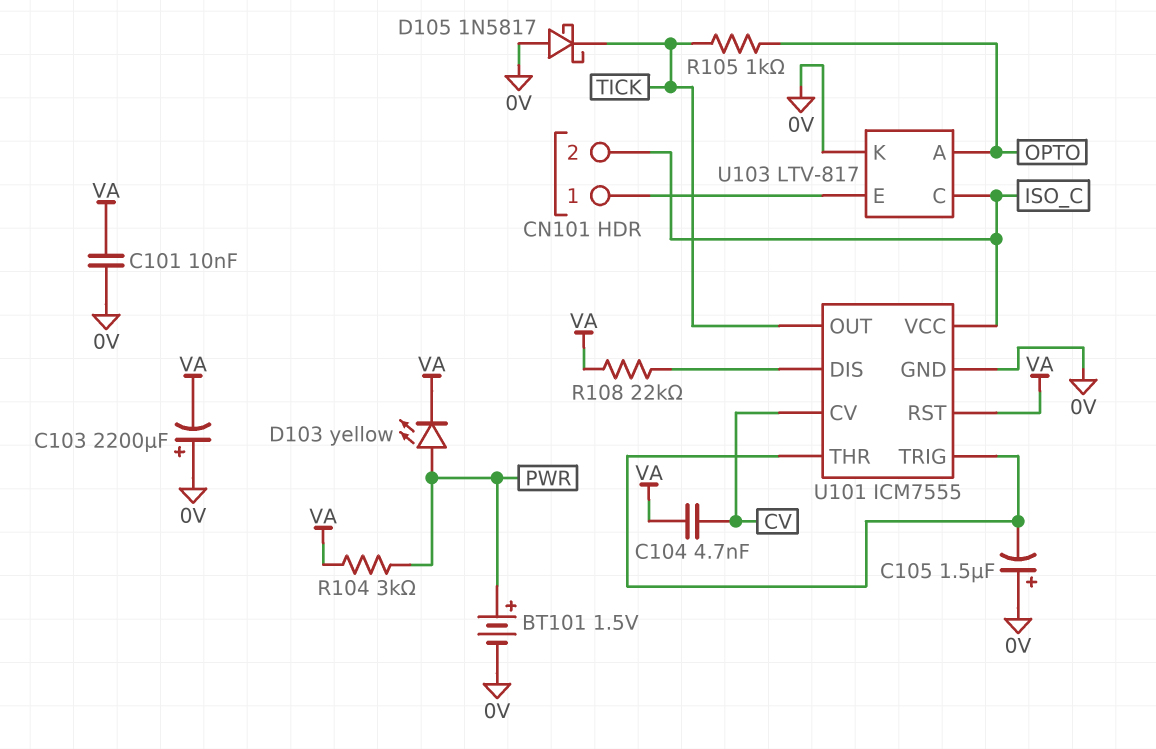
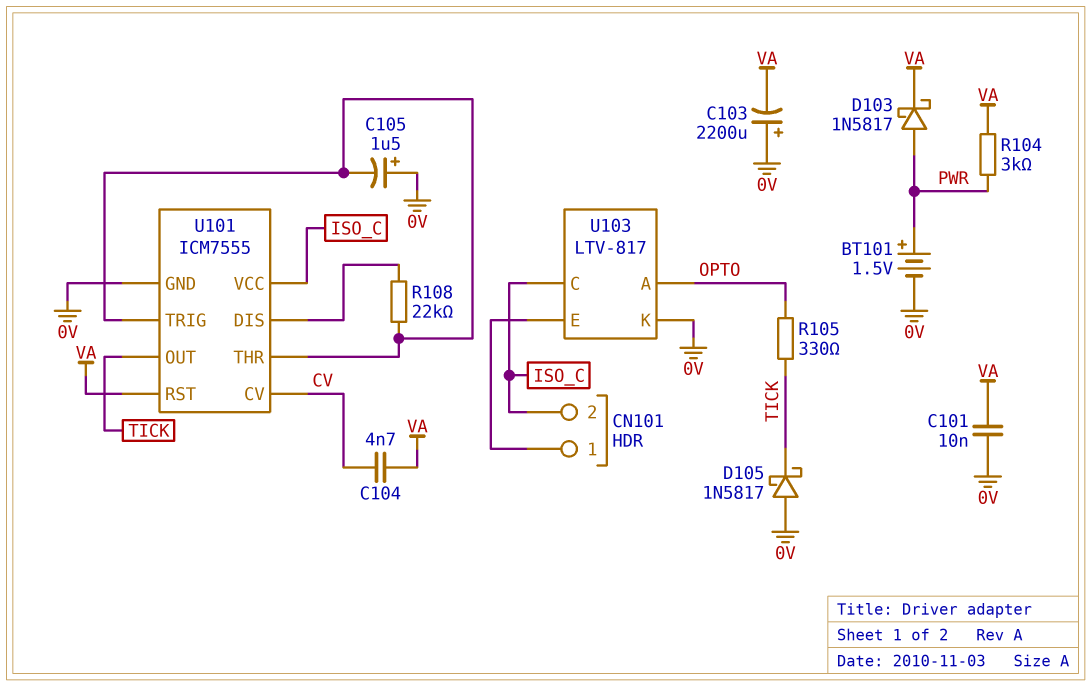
D103: LED yellow (A PWR, K VA) -> schottky 1N5817 (A PWR, K VA)
R105: 1k (OPTO, TICK) -> 330 (OPTO, TICK)
R108: 22k (U101/DIS, VA) -> 22k (U101/DIS, U101/THR)

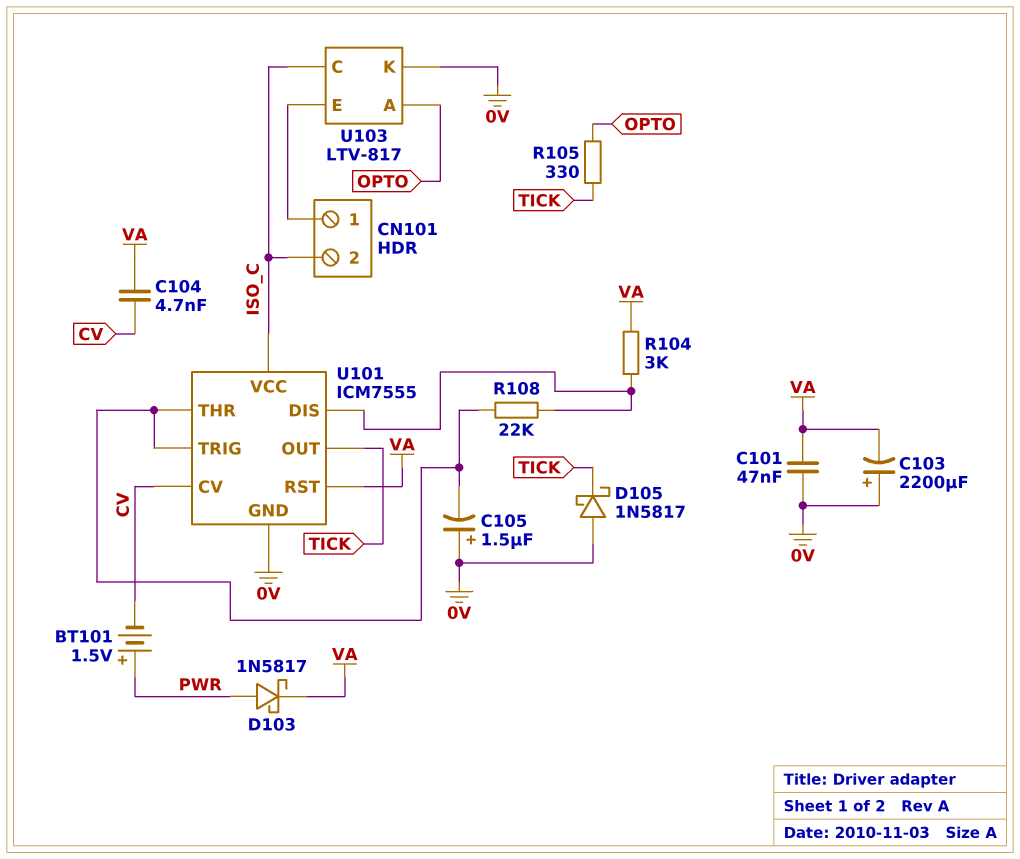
BT101: 1.5V (plus PWR, minus 0V) -> 1.5V (plus PWR, minus CV)
C101: 10nF (0V, VA) -> 47nF (0V, VA)
R104: 3k (PWR, VA) -> 3k (U101/DIS, VA)

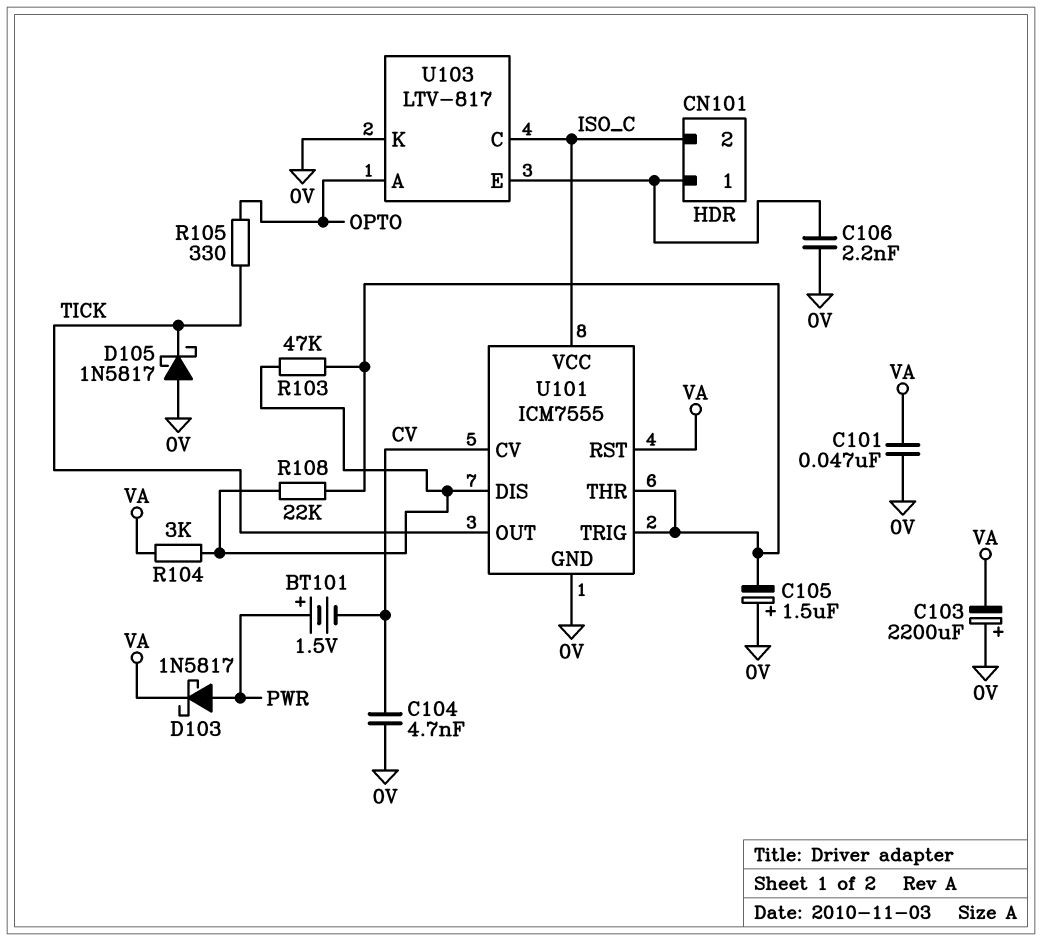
C104: 4.7nF (CV, VA) -> 4.7nF (0V, CV)
C106: none -> 2.2nF (0V, CN101/1)
R103: none -> 47k (U101/DIS, U101/THR)

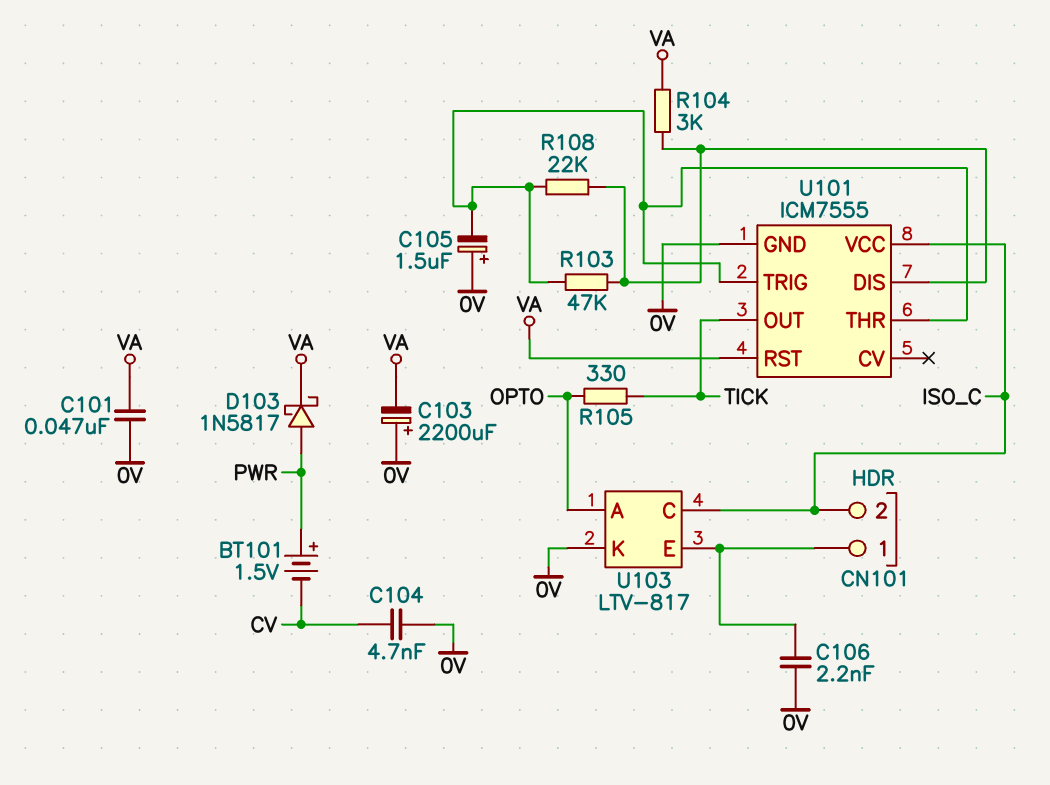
D105: schottky 1N5817 (A 0V, K TICK) -> none
U101 pin CV: CV -> none

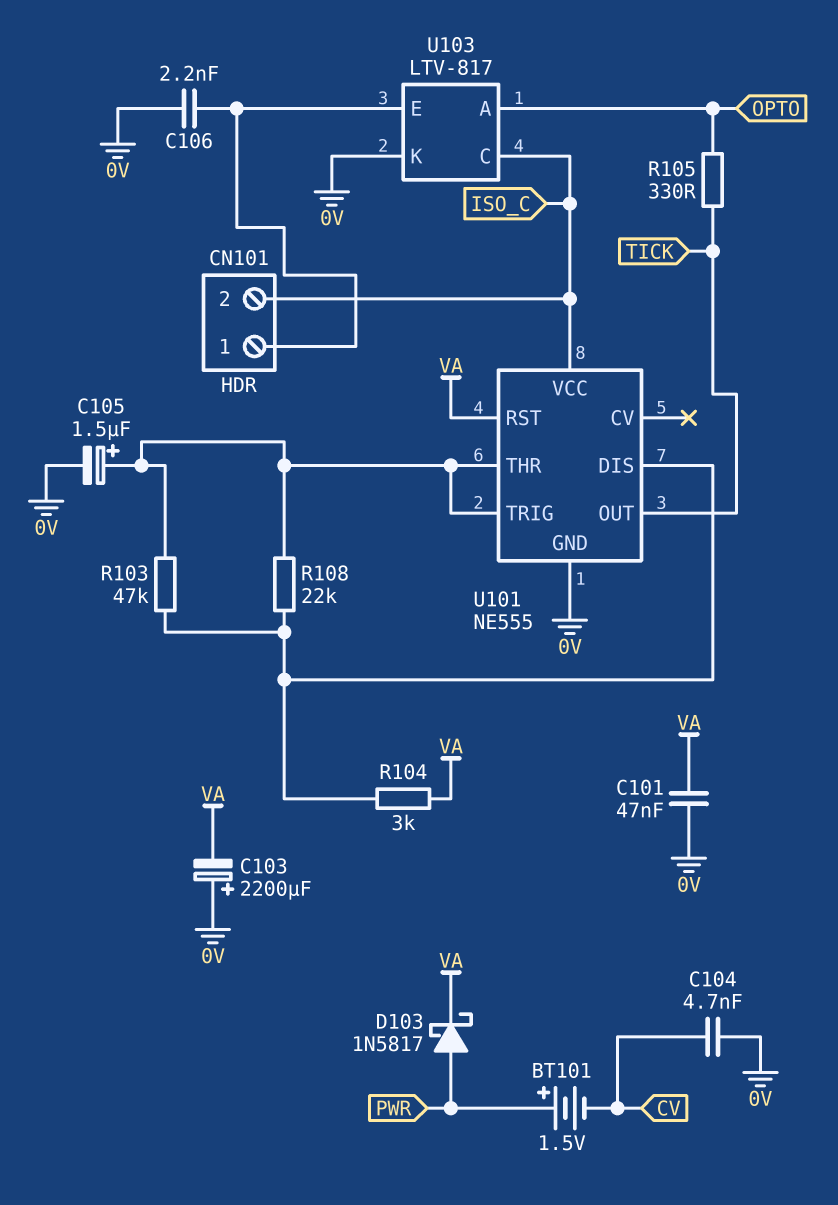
C105: 1.5uF (plus 0V, minus U101/THR) -> 1.5uF (plus U101/THR, minus 0V)
U101: ICM7555 -> NE555

